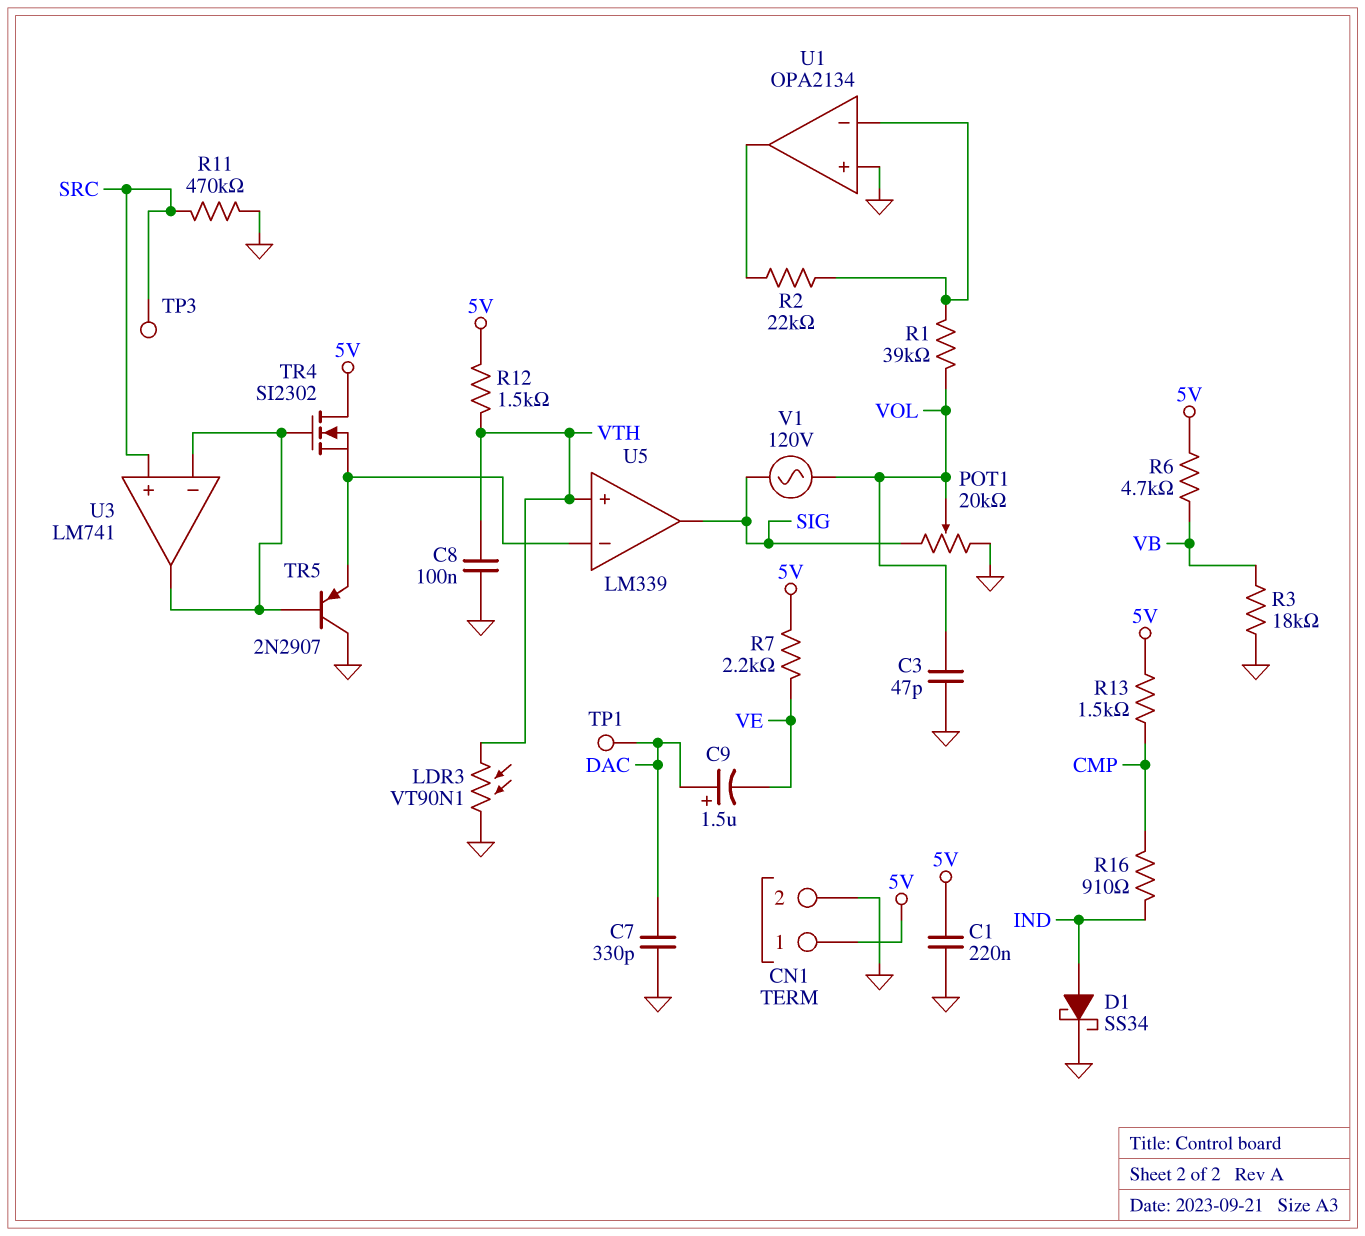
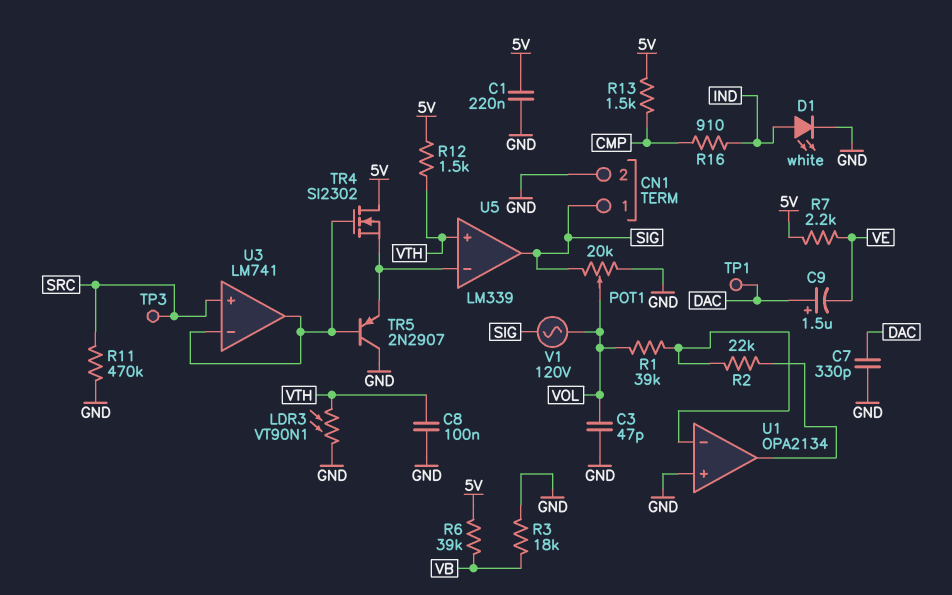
CN1 pin 1: 5V -> SIG
D1: schottky SS34 (A IND, K GND) -> LED white (A IND, K GND)
R6: 4.7k (5V, VB) -> 39k (5V, VB)

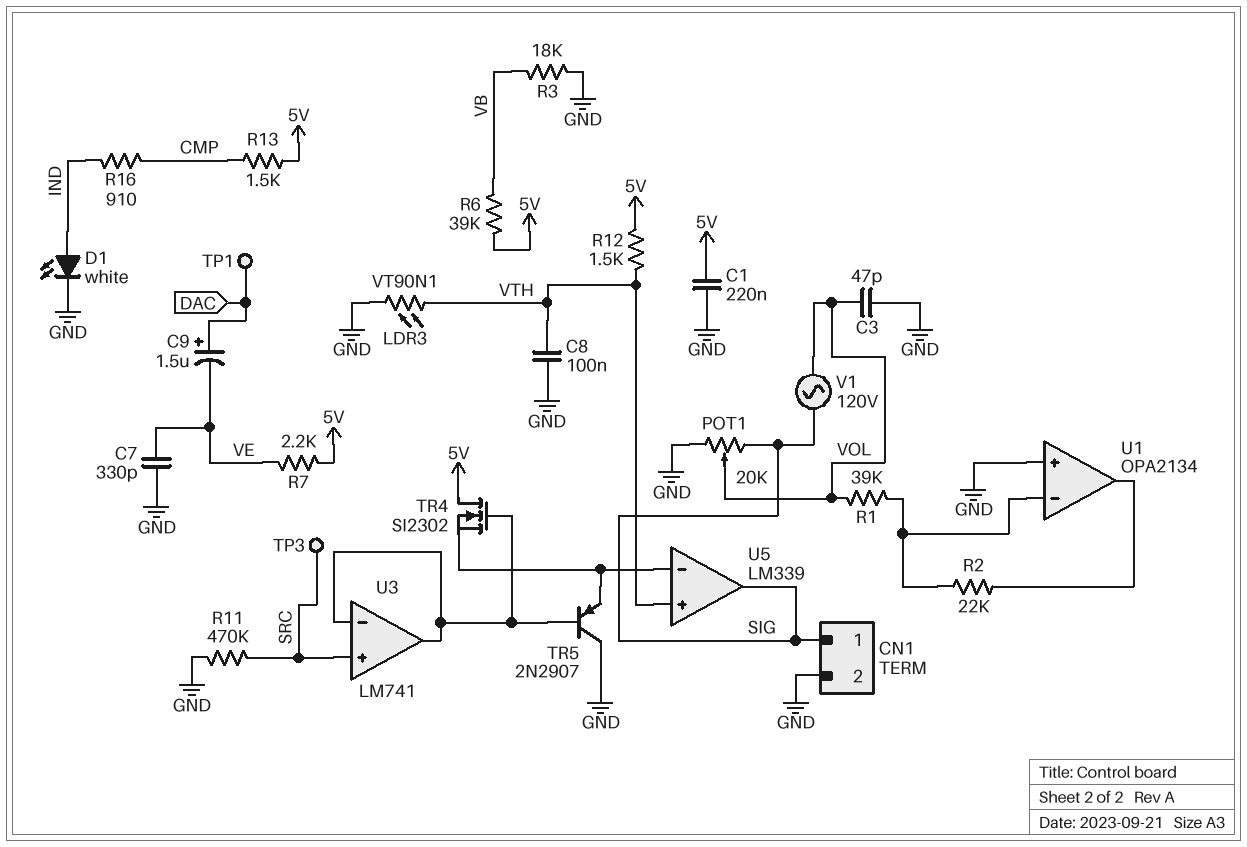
C7: 330pF (DAC, GND) -> 330pF (GND, VE)

